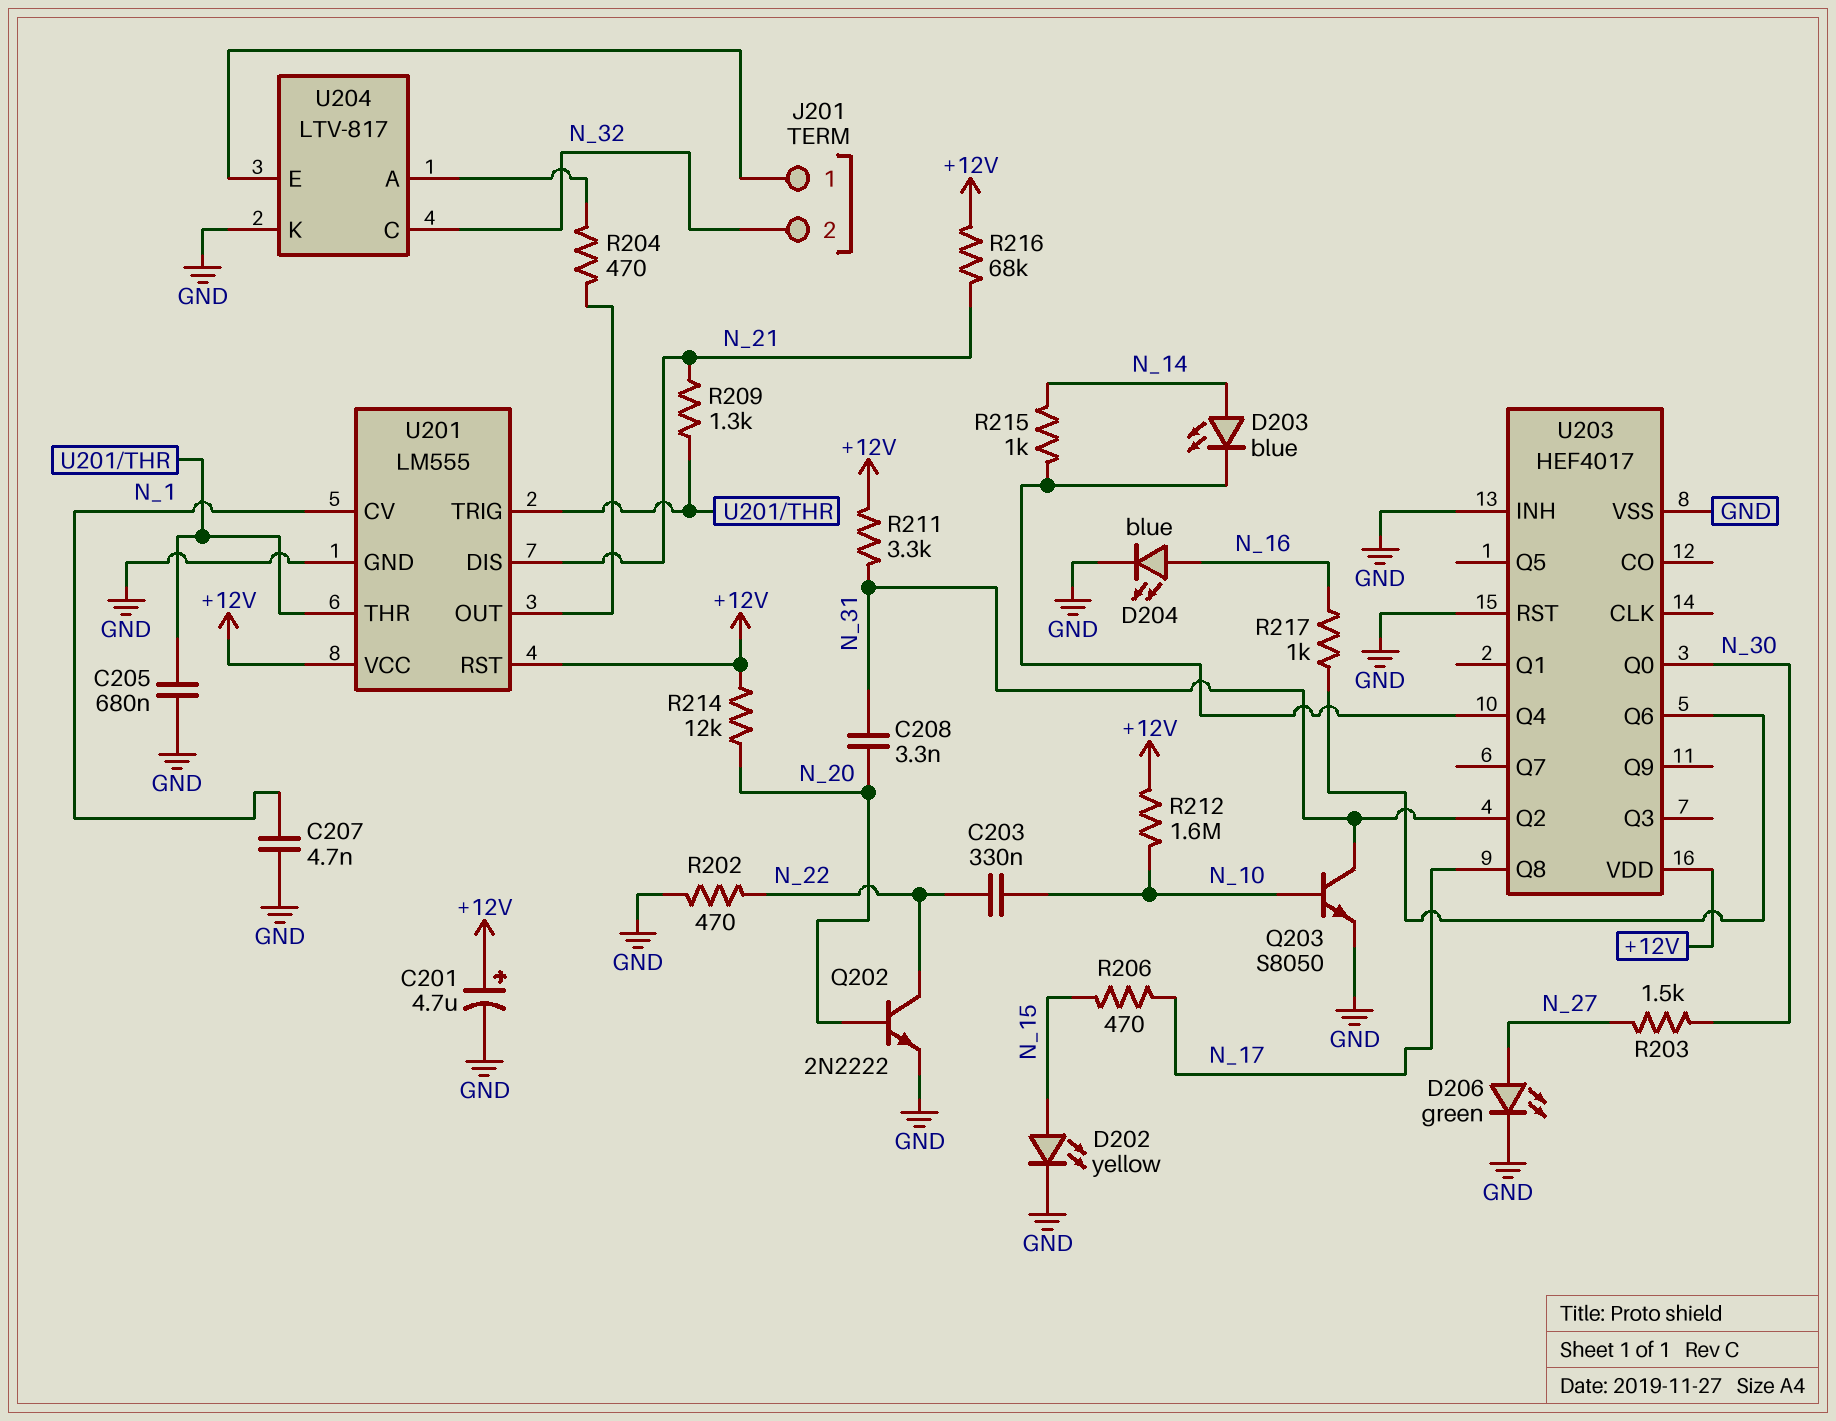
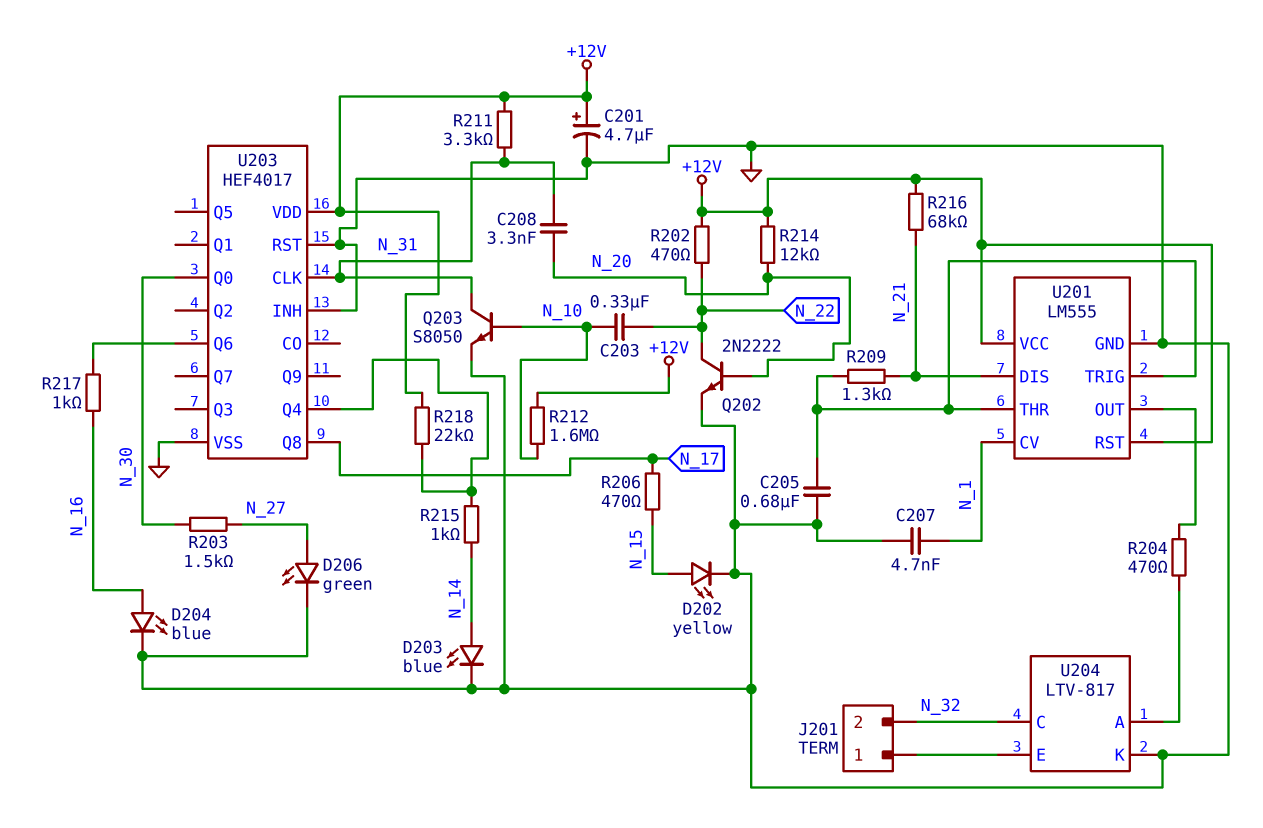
D203: LED blue (A N_14, K U203/Q4) -> LED blue (A N_14, K GND)
R202: 470 (GND, N_22) -> 470 (+12V, N_22)
R218: none -> 22k (+12V, U203/Q4)
U203 pin CLK: none -> N_31
U203 pin Q2: N_31 -> none

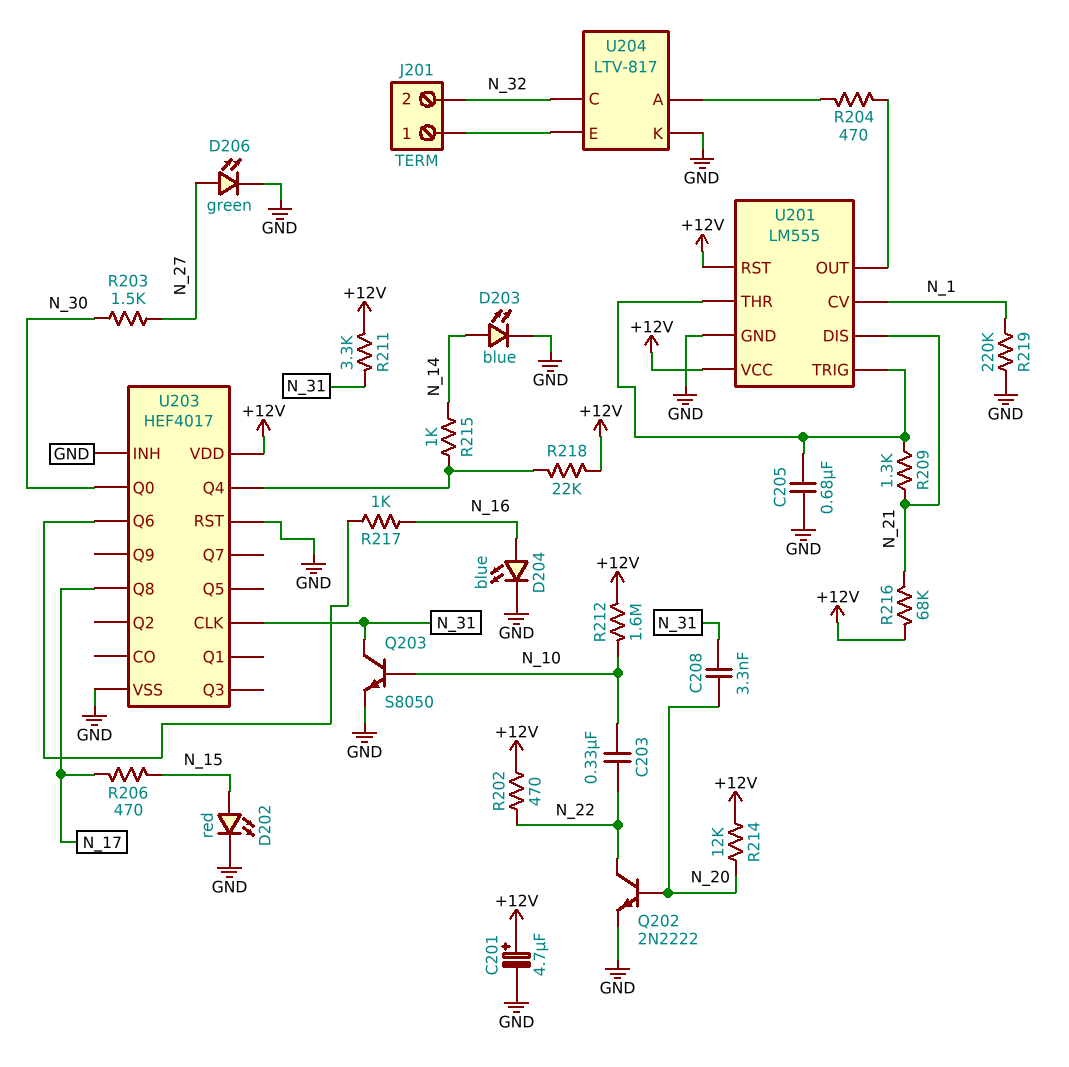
C207: 4.7nF (GND, N_1) -> none
D202: LED yellow (A N_15, K GND) -> LED red (A N_15, K GND)
R219: none -> 220k (GND, N_1)

